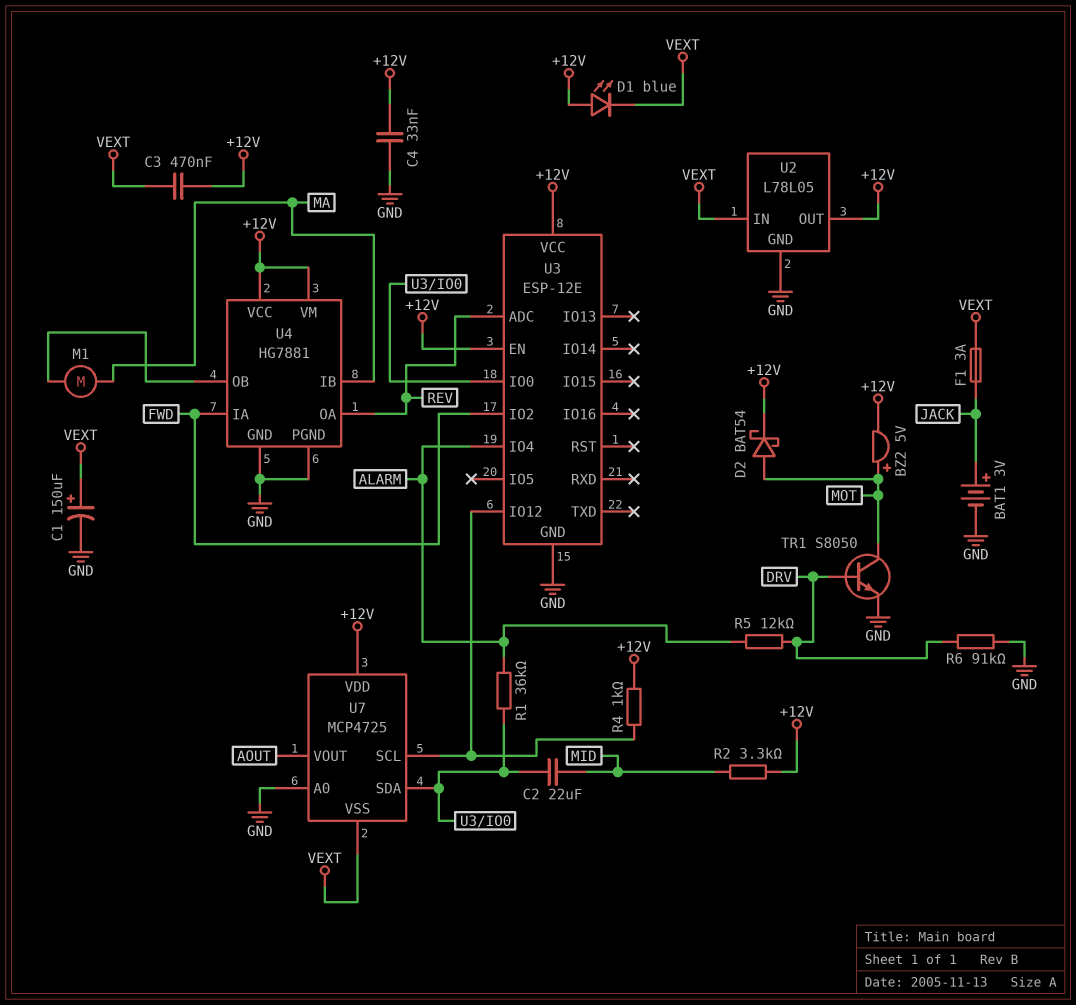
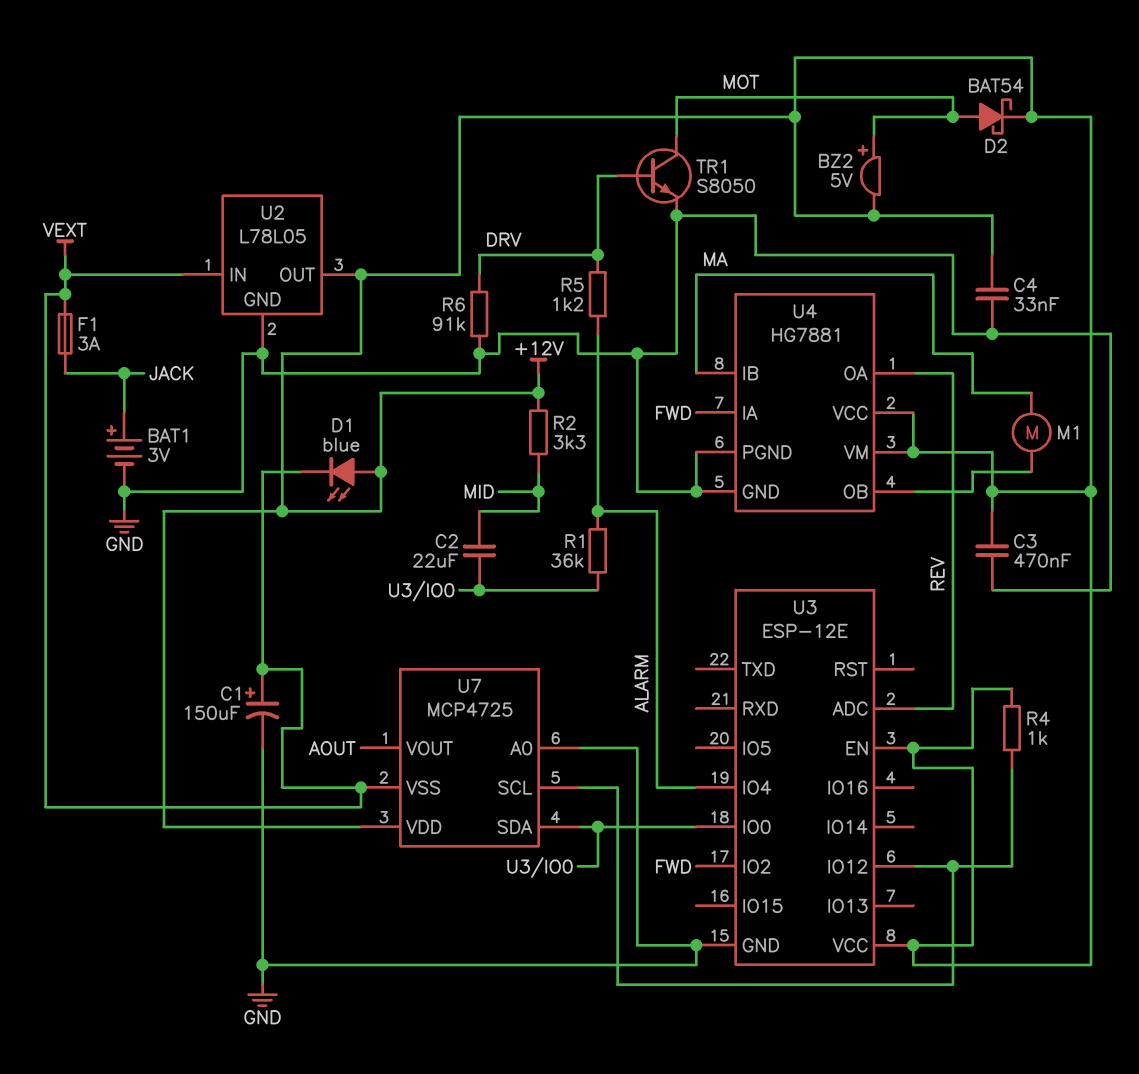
C3: 470nF (+12V, VEXT) -> 470nF (+12V, GND)
R5: 12k (ALARM, DRV) -> 1.2k (ALARM, DRV)

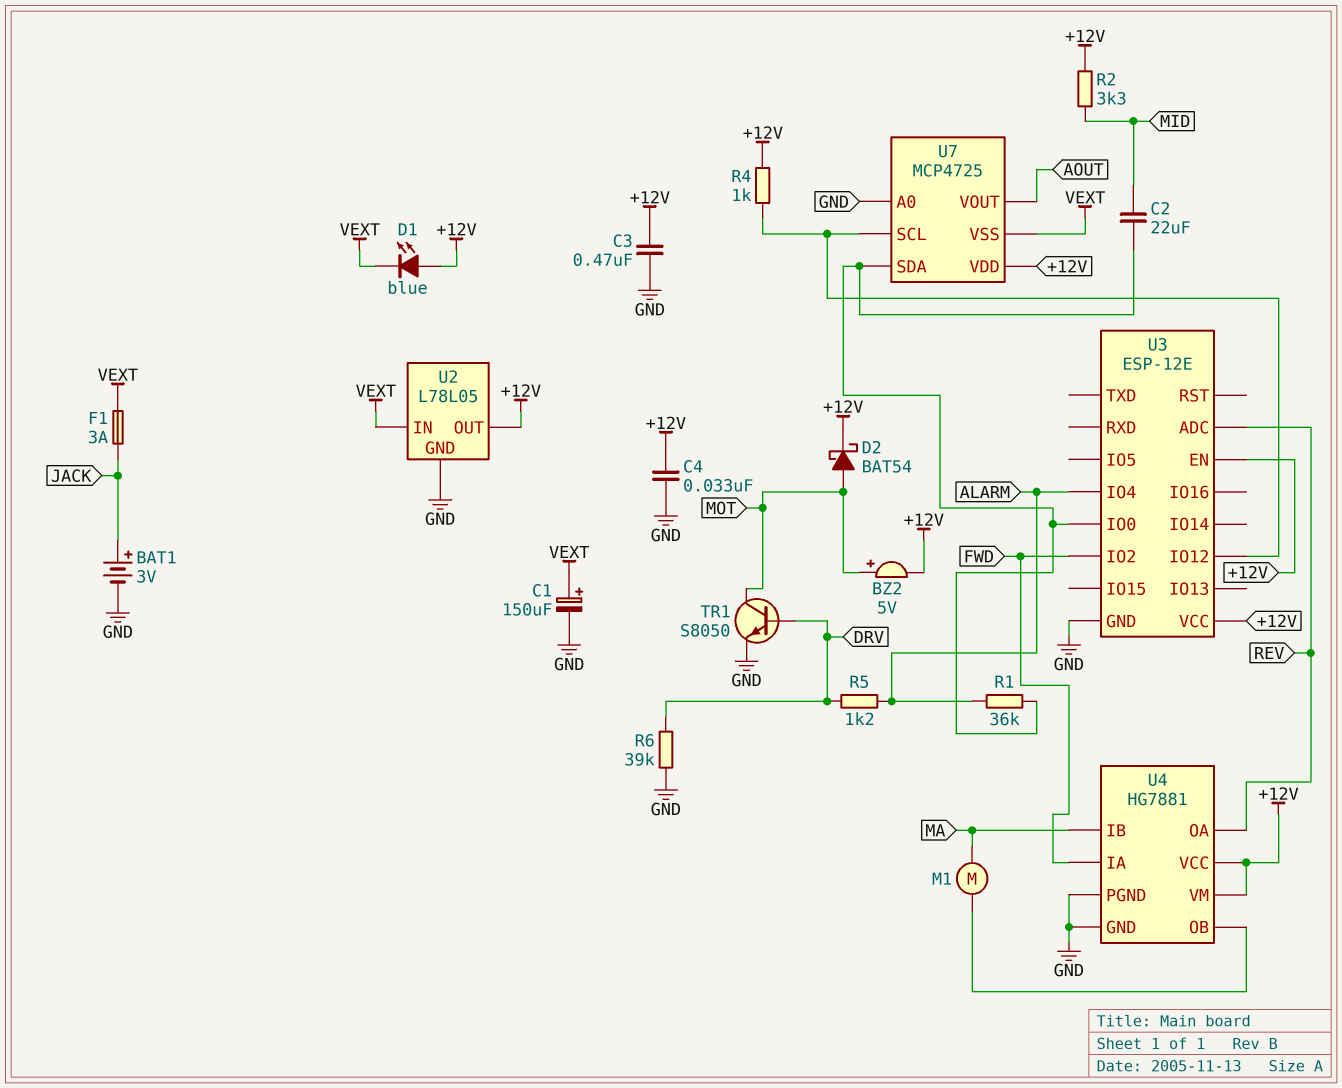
R6: 91k (DRV, GND) -> 39k (DRV, GND)

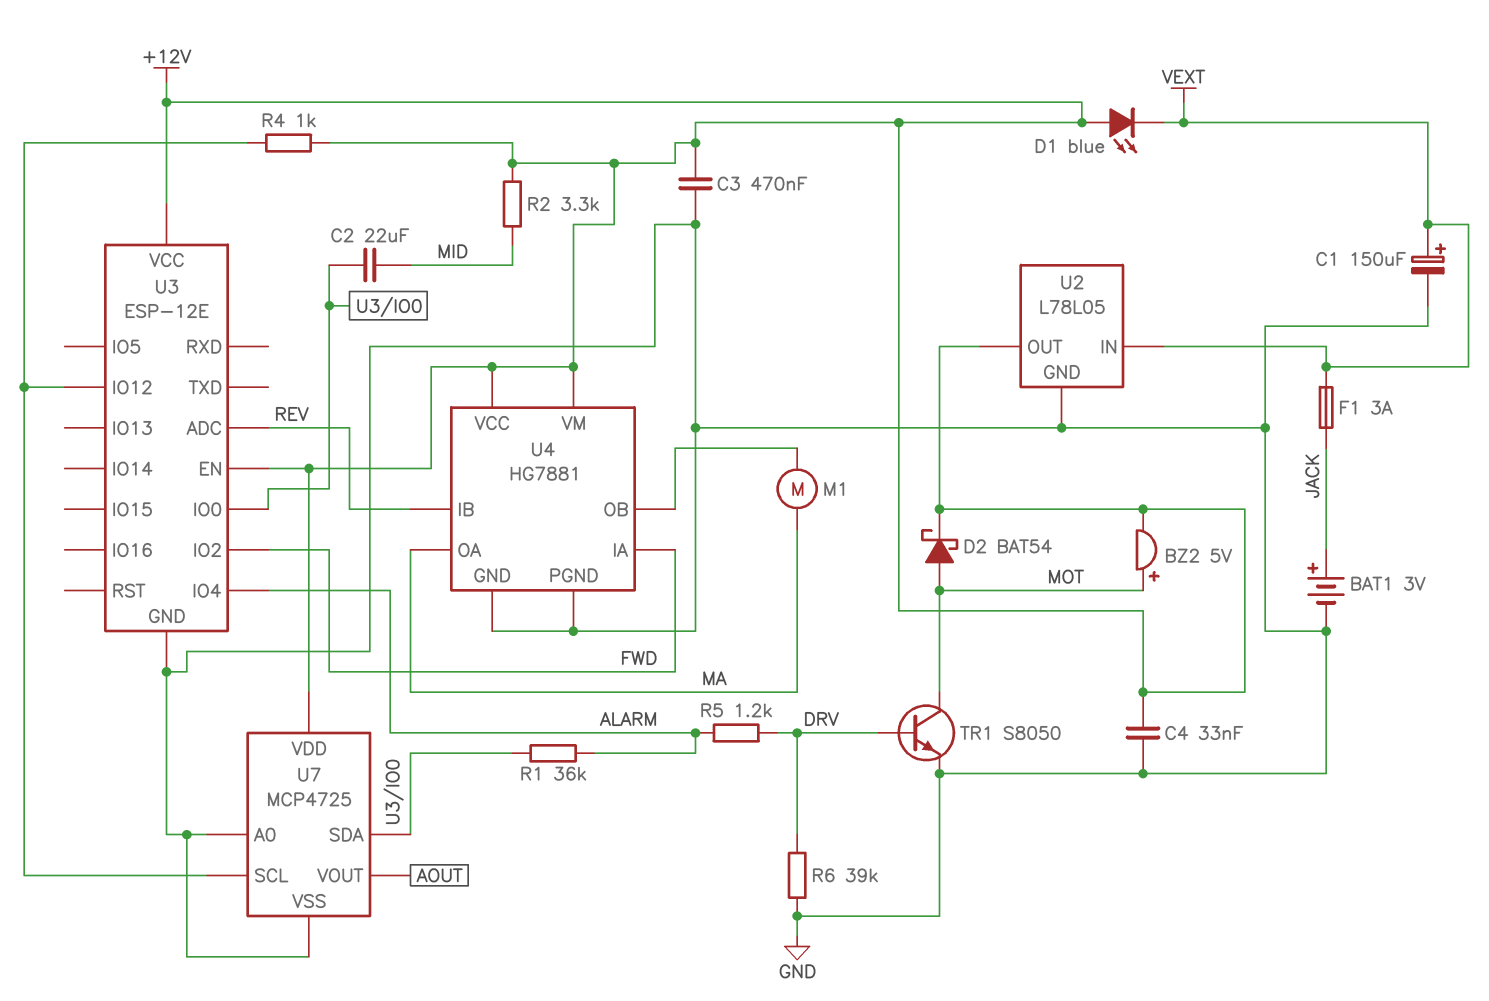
U4 pin IB: MA -> REV
U4 pin OA: REV -> MA
U7 pin VSS: VEXT -> GND

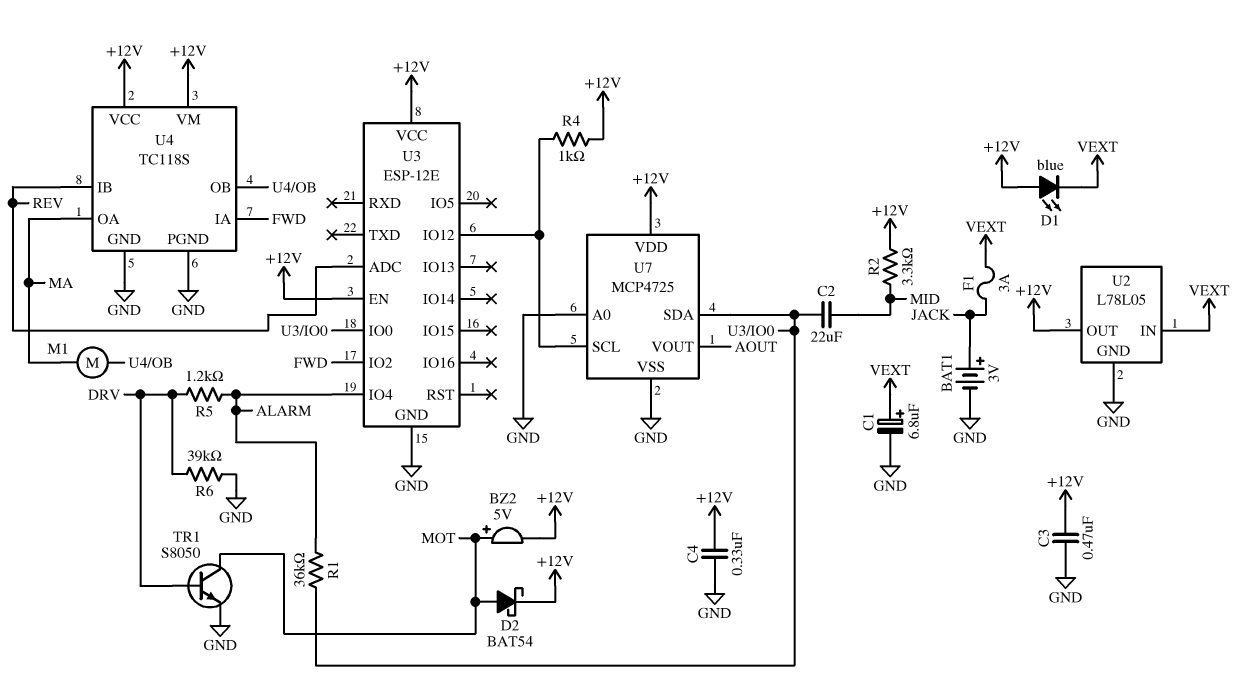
C1: 150uF (plus VEXT, minus GND) -> 6.8uF (plus VEXT, minus GND)
C4: 33nF (+12V, GND) -> 330nF (+12V, GND)
U4: HG7881 -> TC118S

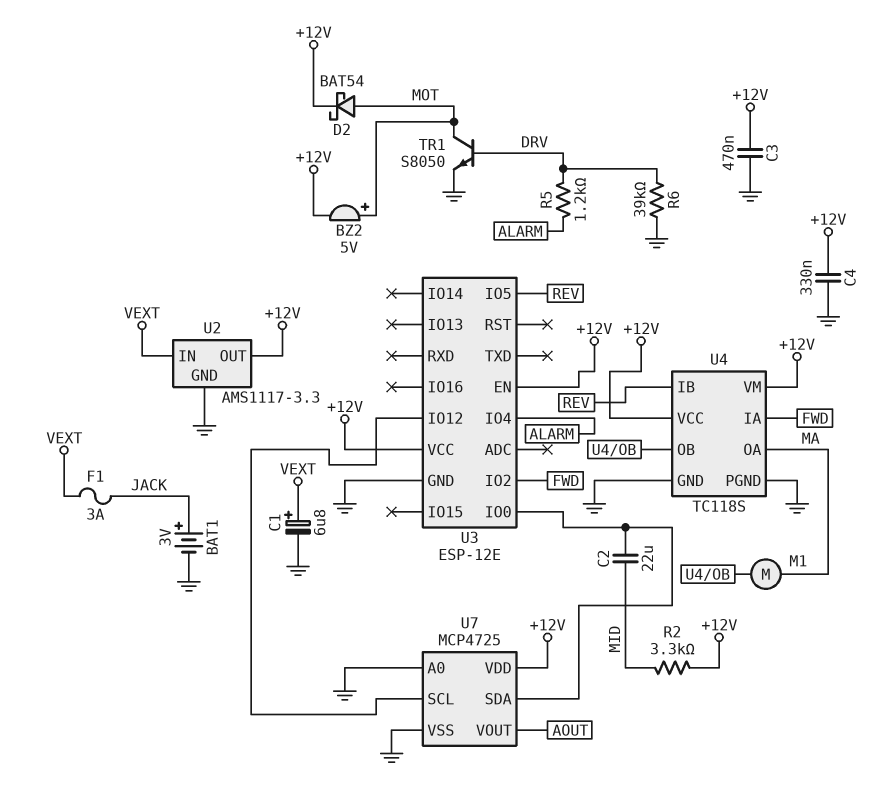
D1: LED blue (A +12V, K VEXT) -> none
R1: 36k (ALARM, U3/IO0) -> none
R4: 1k (+12V, U3/IO12) -> none
U2: L78L05 -> AMS1117-3.3
U3 pin ADC: REV -> none
U3 pin IO5: none -> REV

